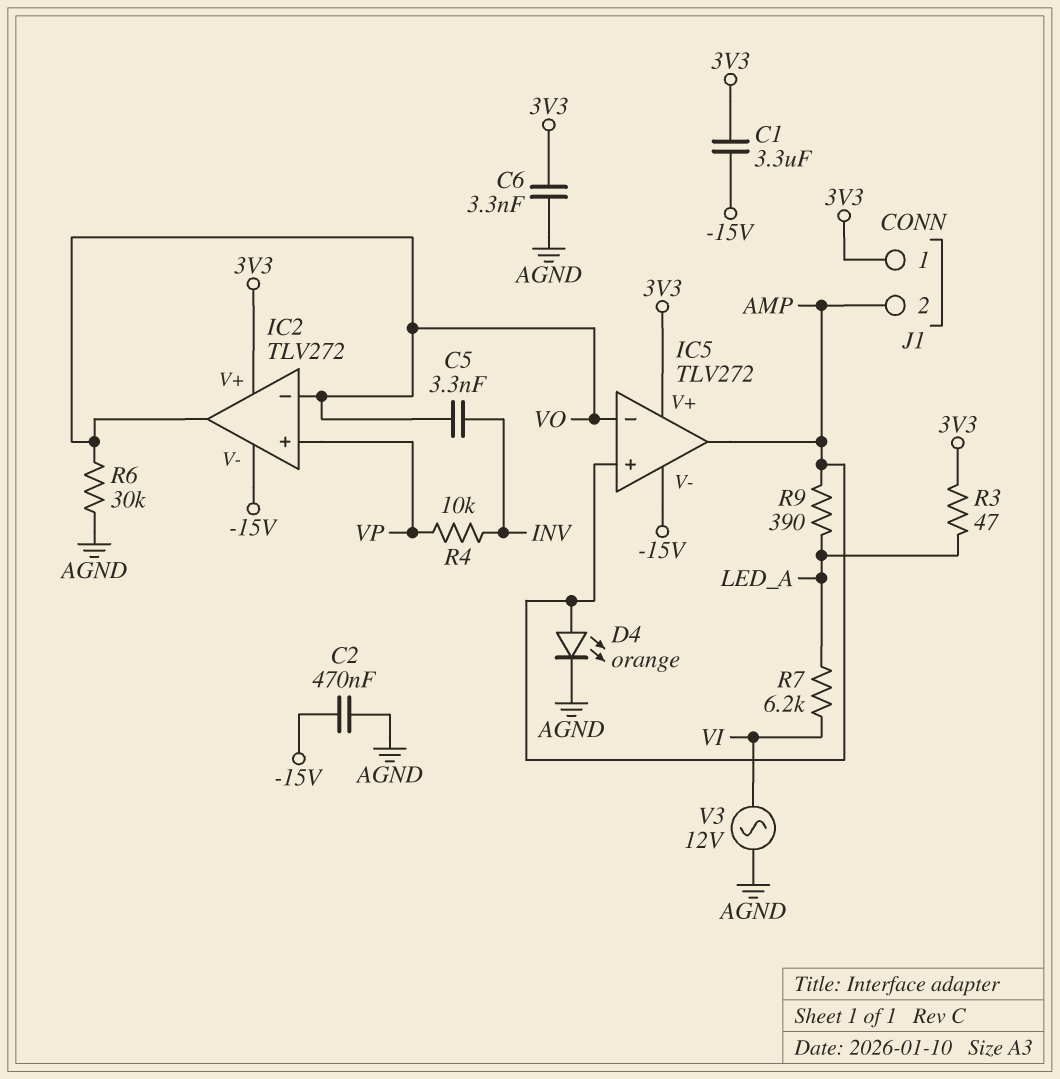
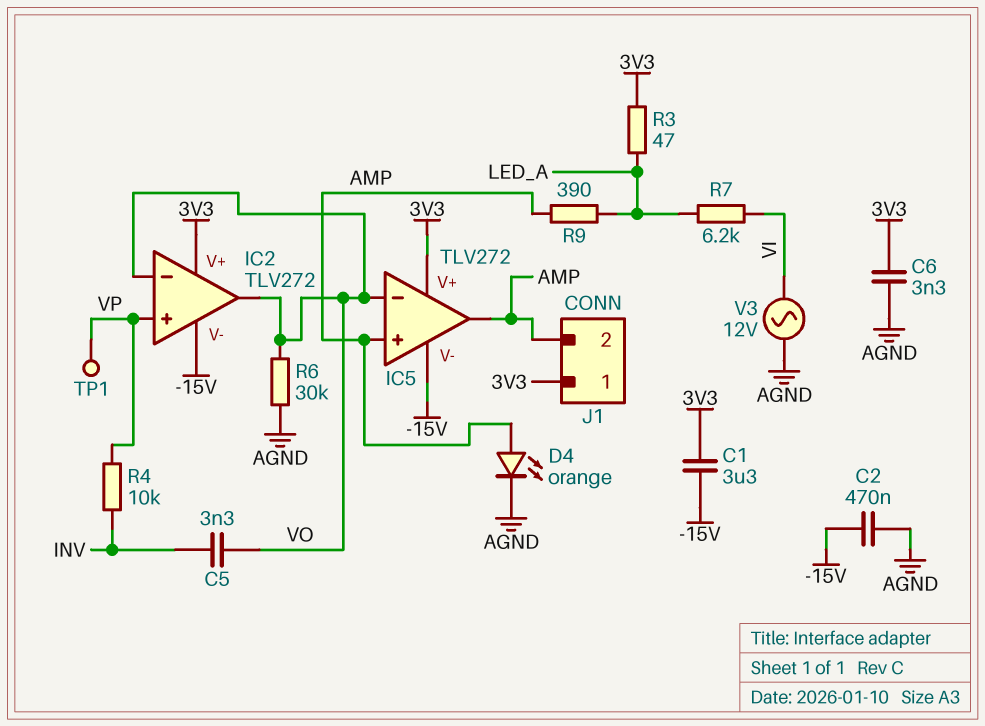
TP1: none -> test point (VP)

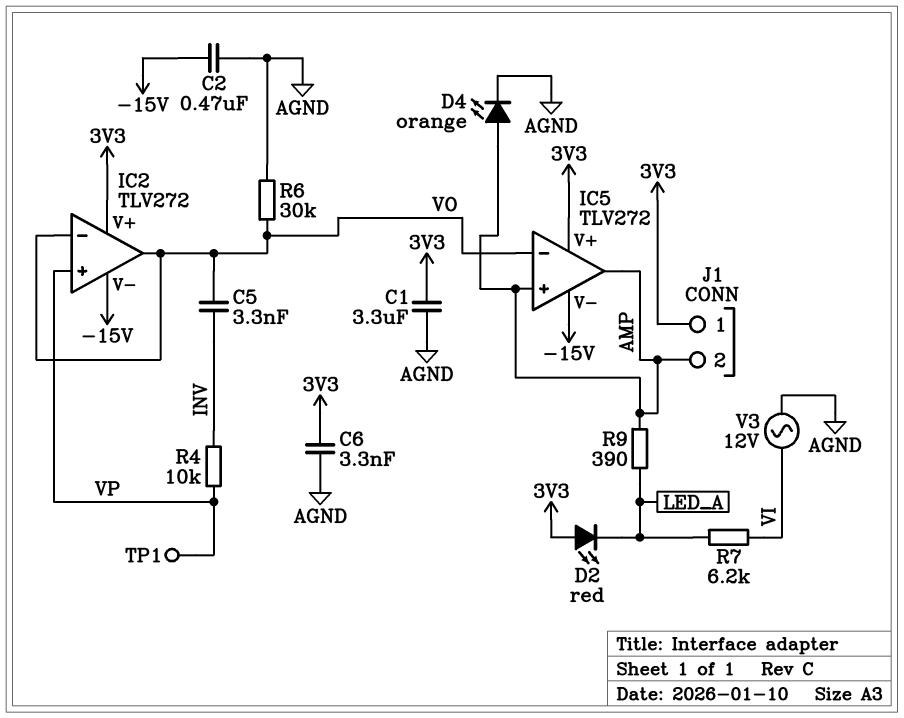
C1: 3.3uF (-15V, 3V3) -> 3.3uF (3V3, AGND)
D2: none -> LED red (A 3V3, K LED_A)
R3: 47 (3V3, LED_A) -> none

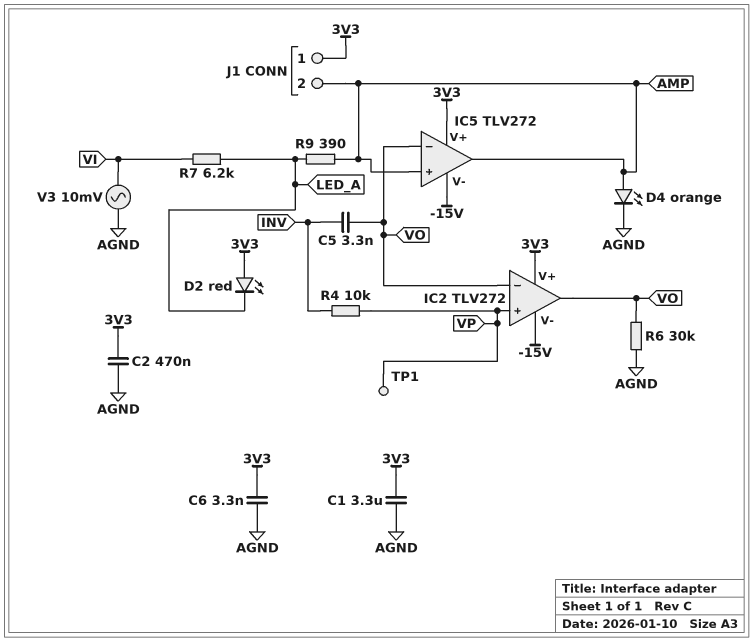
C2: 470nF (-15V, AGND) -> 470nF (3V3, AGND)
V3: AC 12V (AGND, VI) -> AC 10mV (AGND, VI)

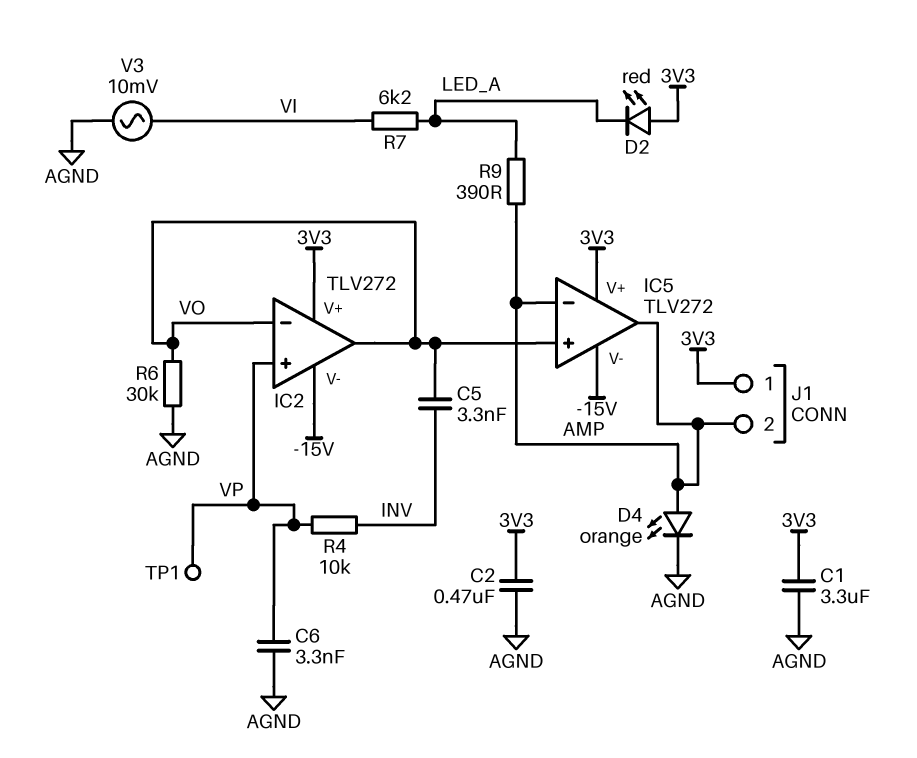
C6: 3.3nF (3V3, AGND) -> 3.3nF (AGND, VP)
IC5 pin in+: AMP -> VO
IC5 pin in-: VO -> AMP

